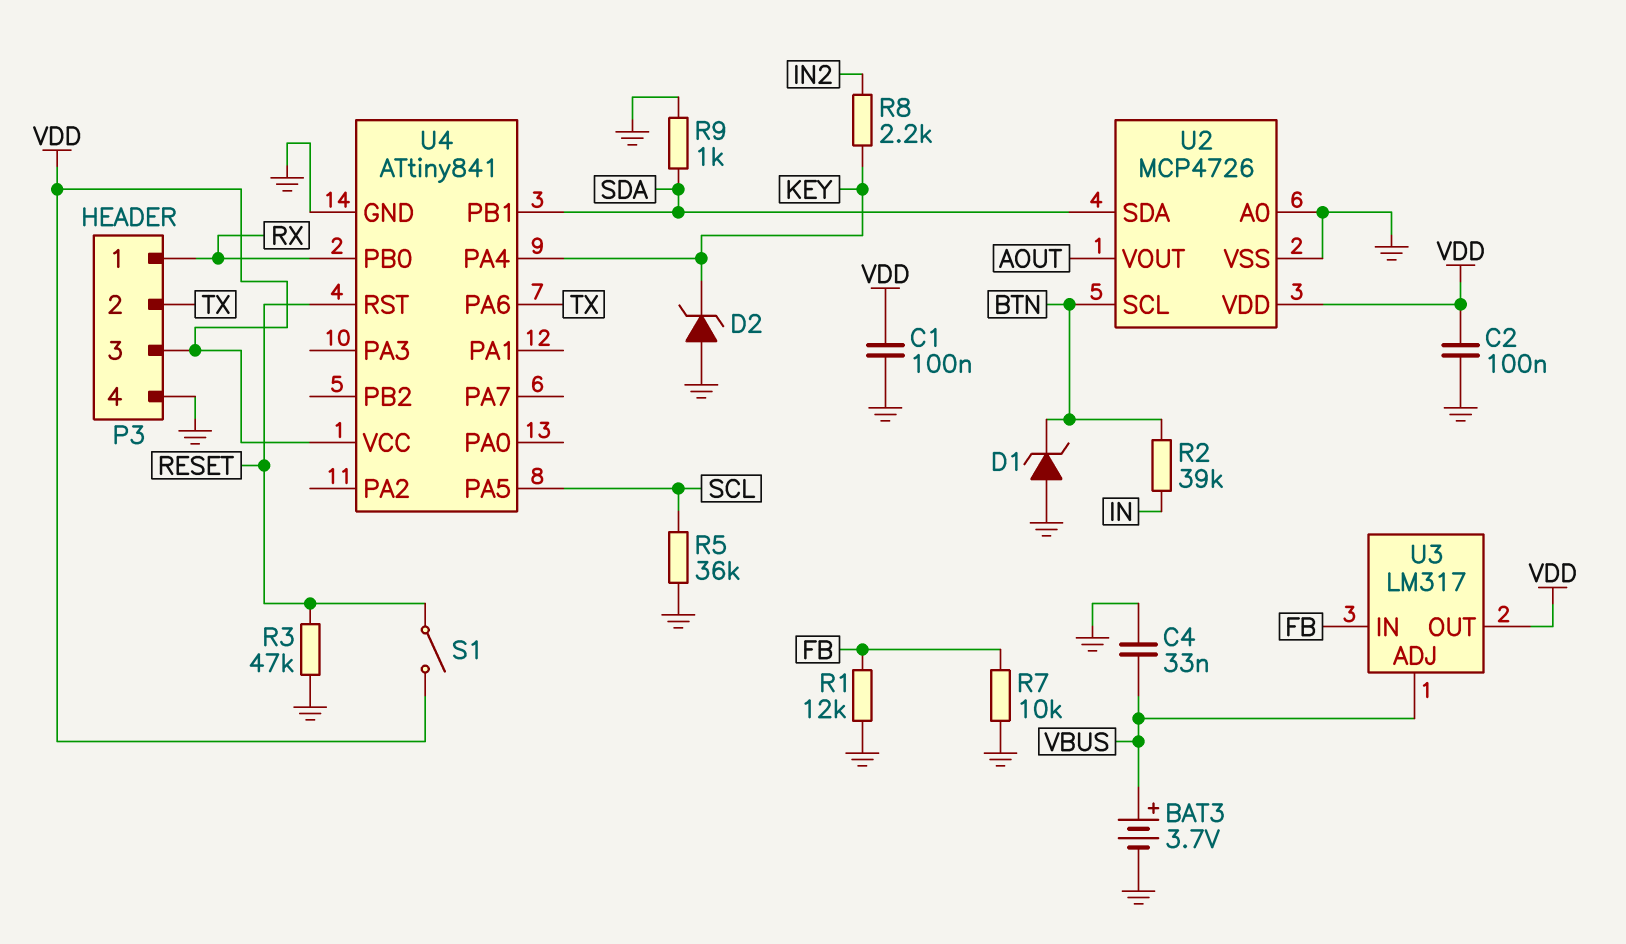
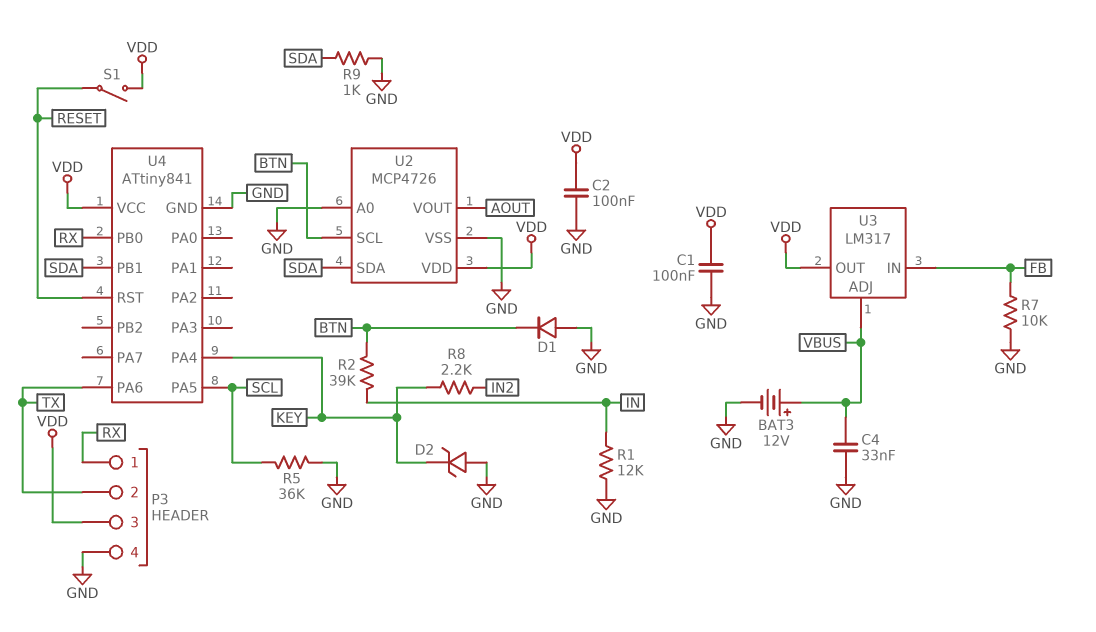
BAT3: 3.7V (plus VBUS, minus GND) -> 12V (plus VBUS, minus GND)
D1: zener (A GND, K BTN) -> diode (A GND, K BTN)
R1: 12k (FB, GND) -> 12k (GND, IN)
R3: 47k (GND, RESET) -> none

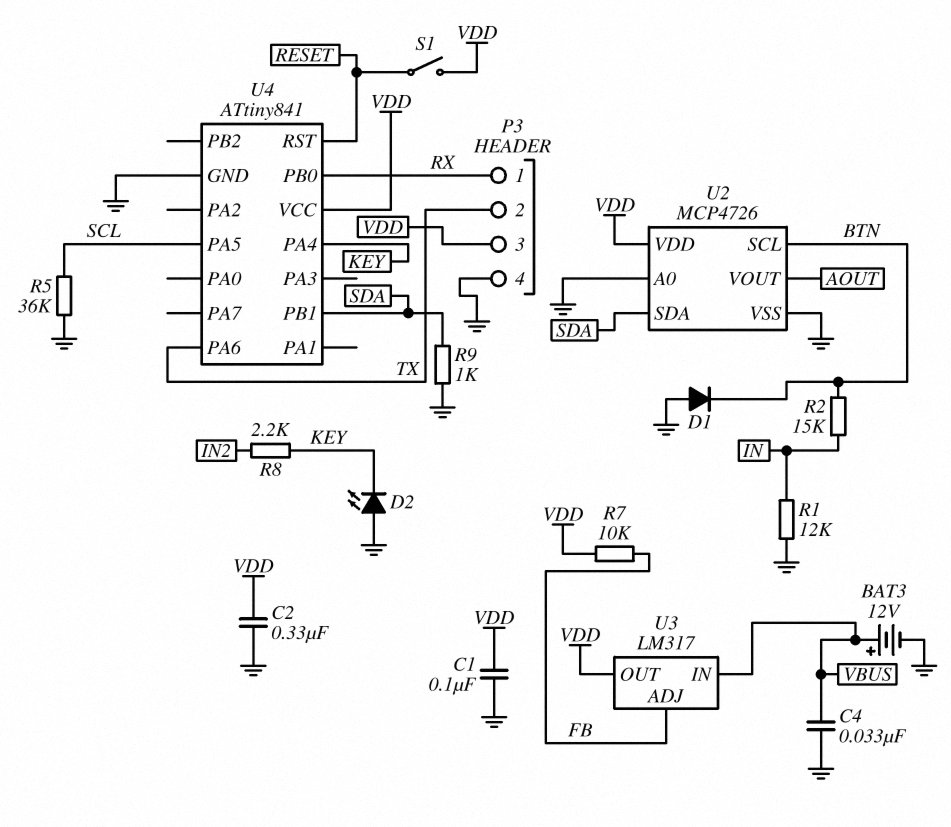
C2: 100nF (GND, VDD) -> 330nF (GND, VDD)
D2: zener (A GND, K KEY) -> LED (A GND, K KEY)
R2: 39k (BTN, IN) -> 15k (BTN, IN)
R7: 10k (FB, GND) -> 10k (FB, VDD)
U3 pin ADJ: VBUS -> FB
U3 pin IN: FB -> VBUS

